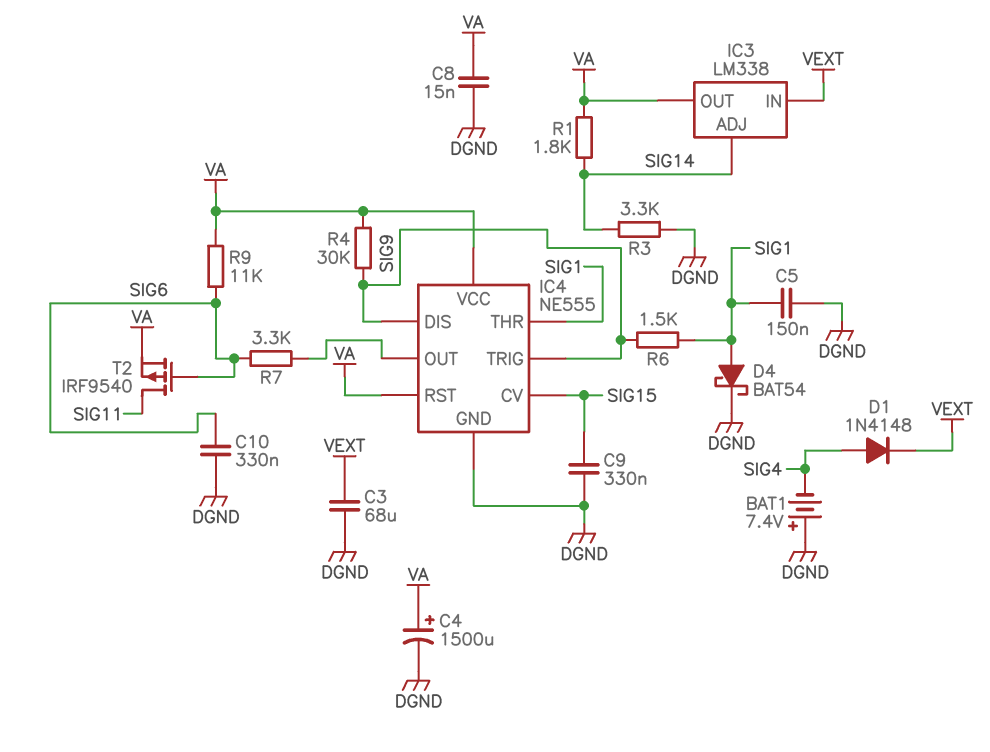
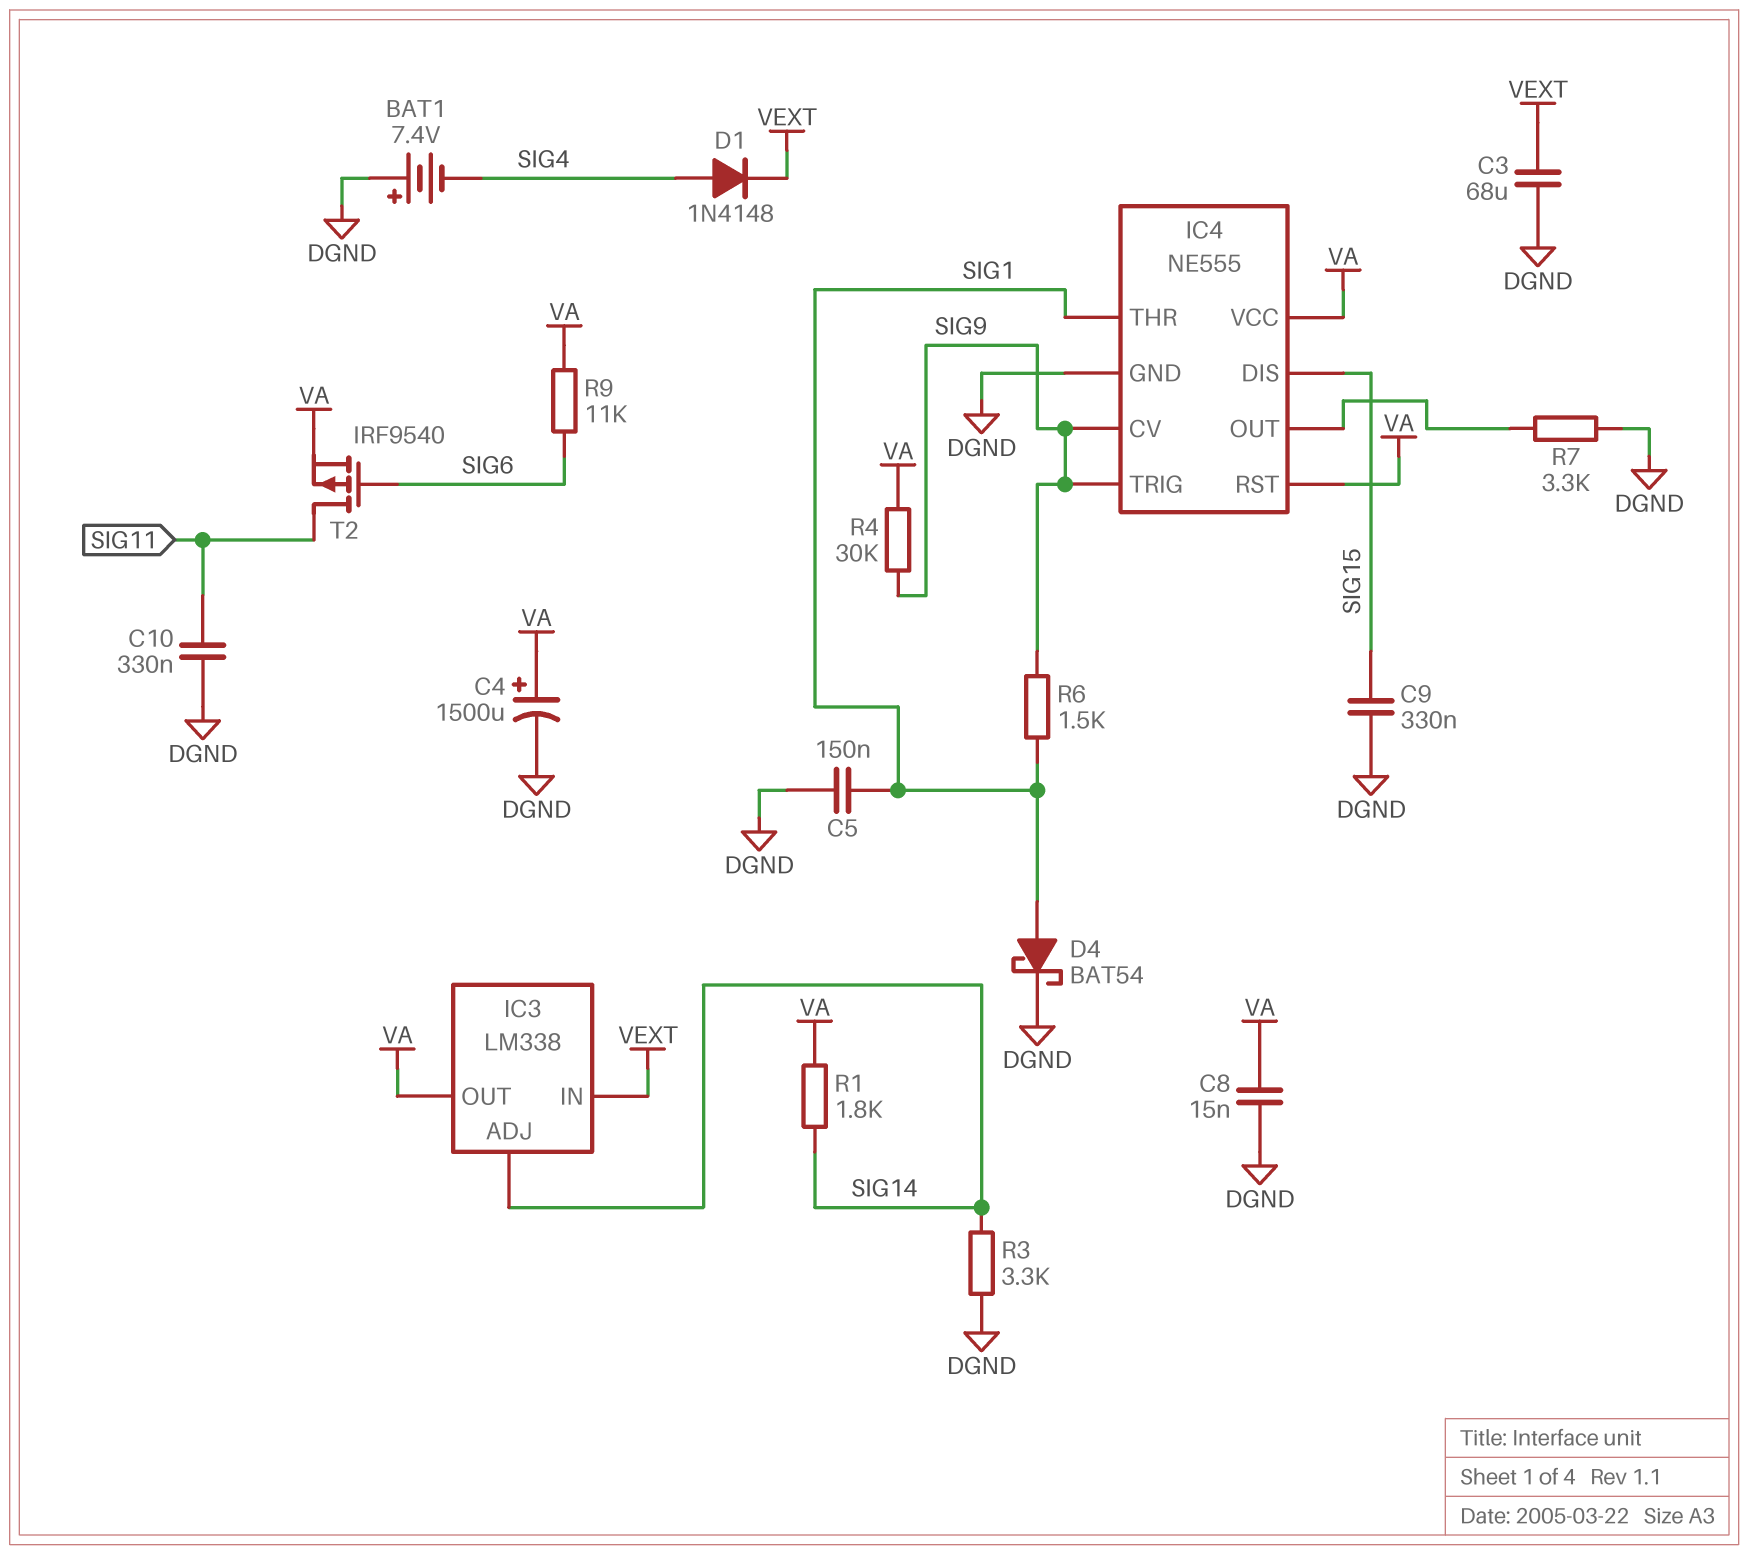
C10: 330nF (DGND, SIG6) -> 330nF (DGND, SIG11)
IC4 pin CV: SIG15 -> SIG9
IC4 pin DIS: SIG9 -> SIG15
R7: 3.3k (IC4/OUT, SIG6) -> 3.3k (DGND, IC4/OUT)

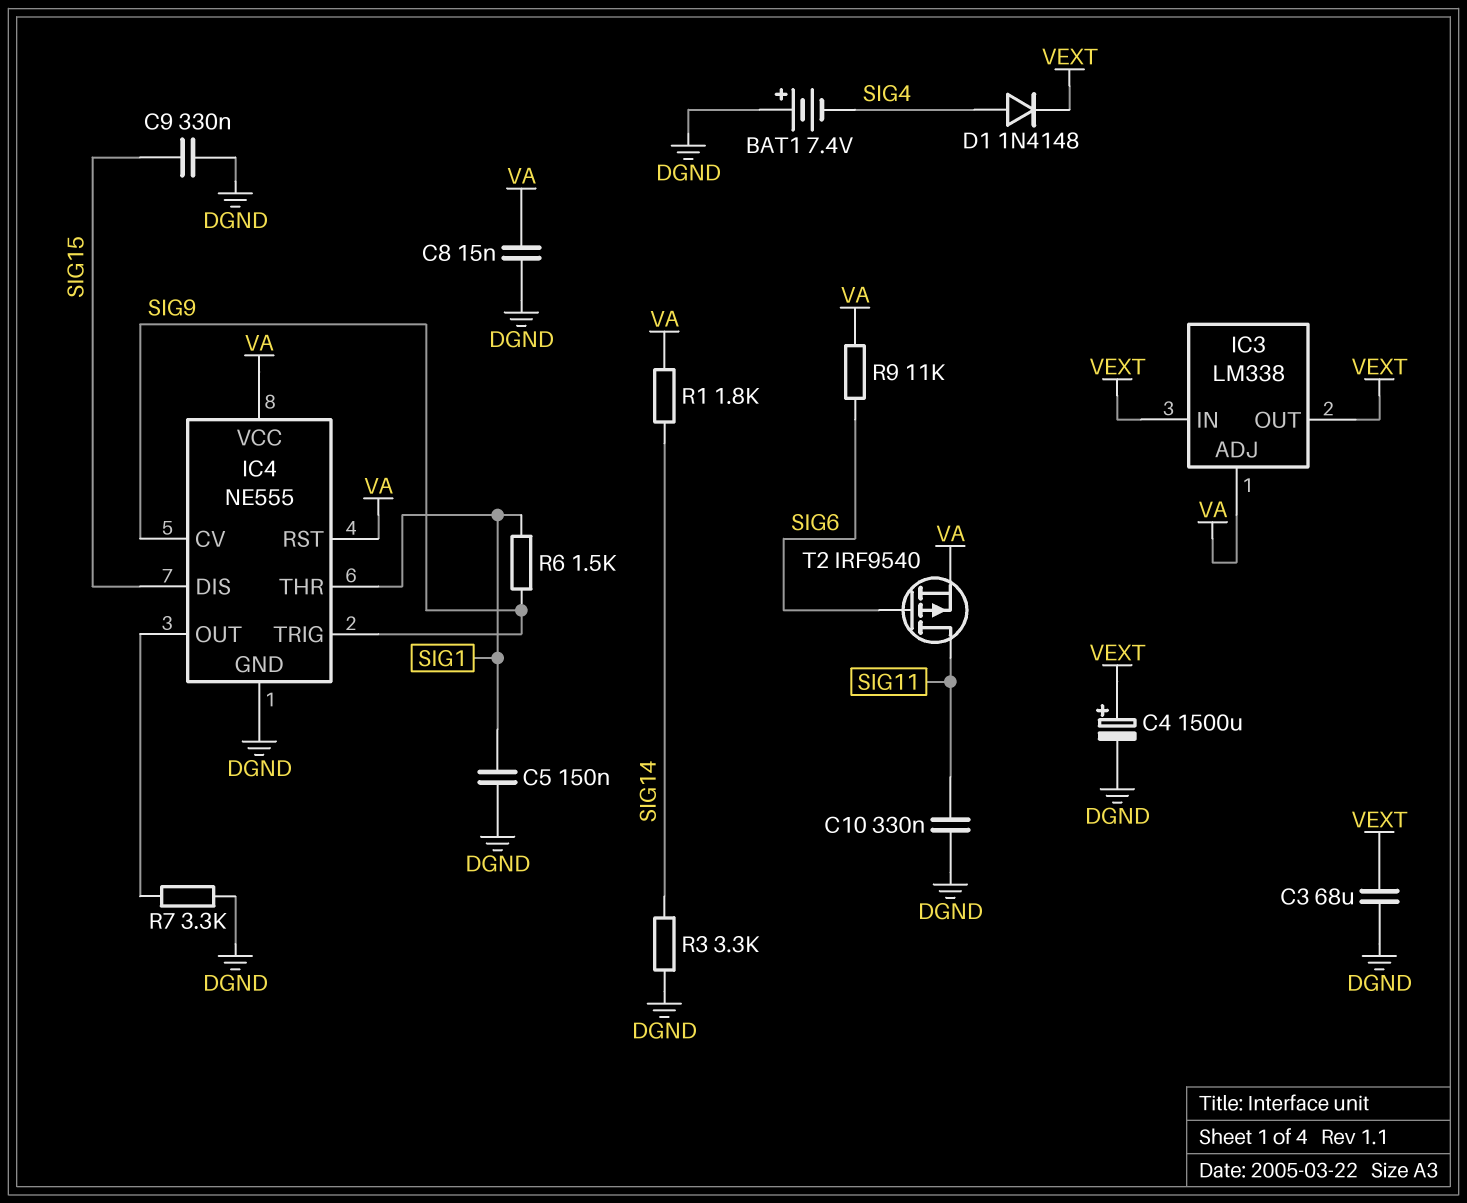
C4: 1500uF (plus VA, minus DGND) -> 1500uF (plus VEXT, minus DGND)
D4: schottky BAT54 (A SIG1, K DGND) -> none
IC3 pin ADJ: SIG14 -> VA
IC3 pin OUT: VA -> VEXT
R4: 30k (SIG9, VA) -> none

